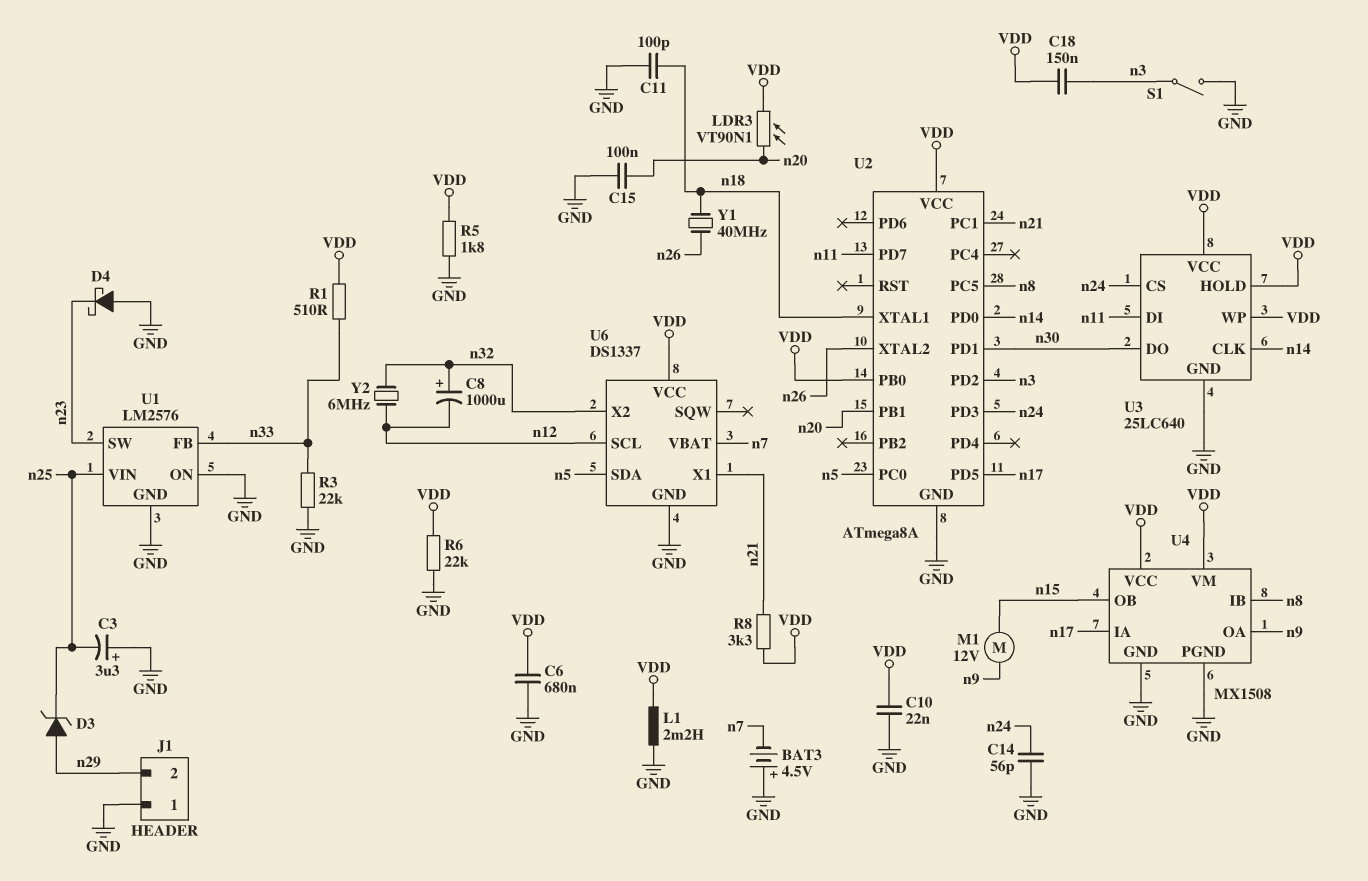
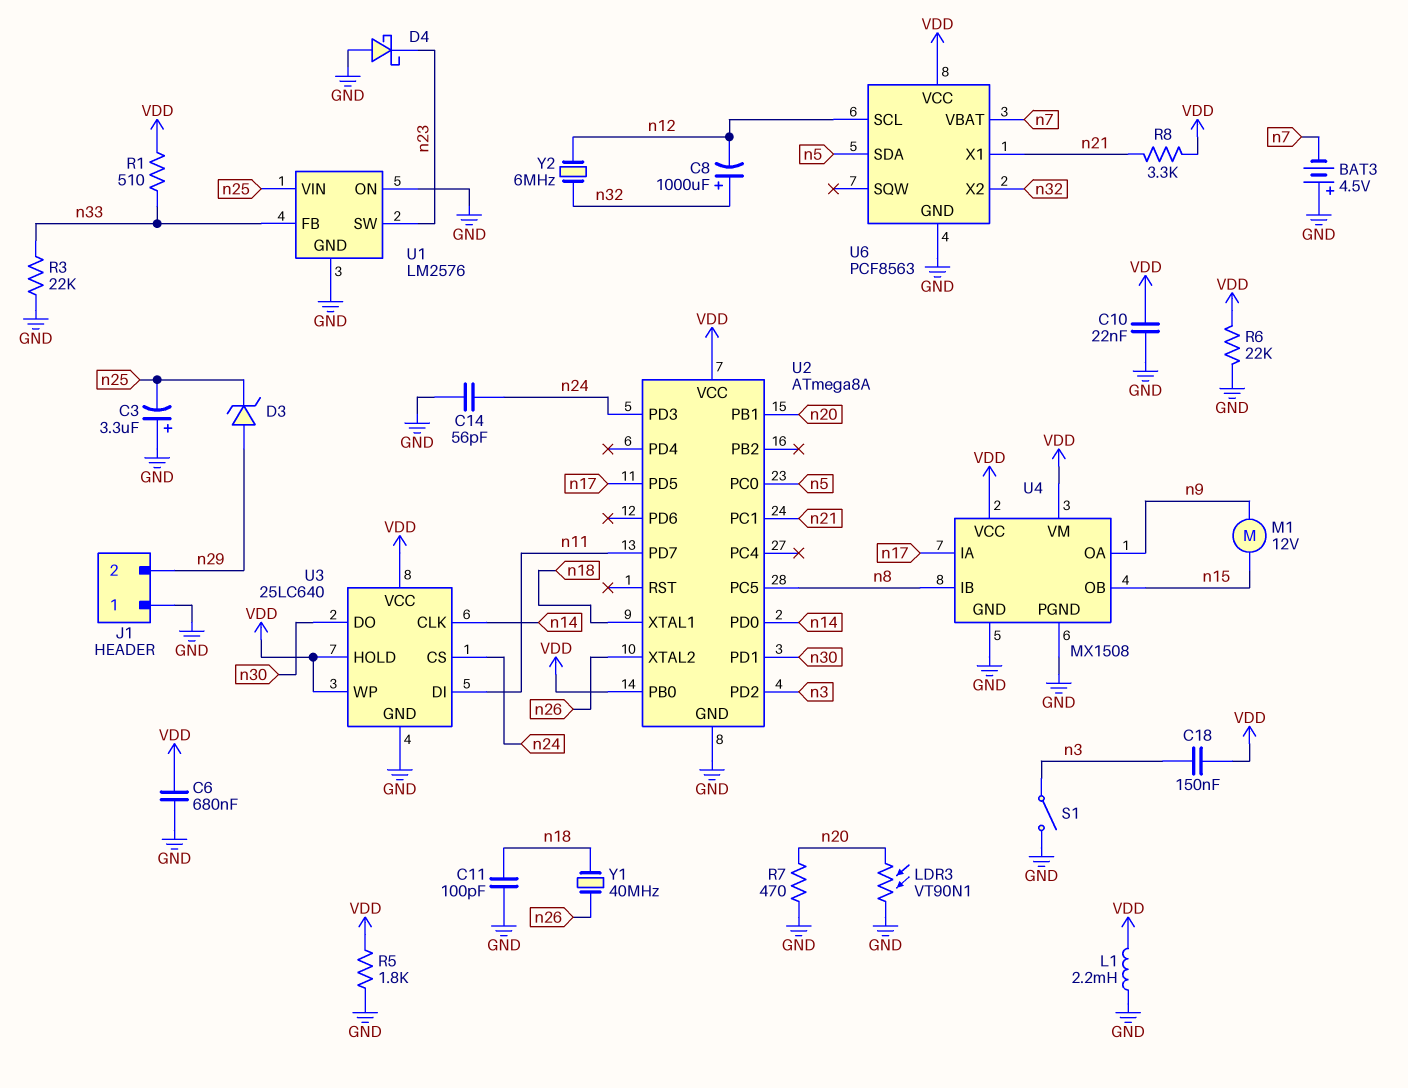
C15: 100nF (GND, n20) -> none
LDR3: VT90N1 (VDD, n20) -> VT90N1 (GND, n20)
R7: none -> 470 (GND, n20)
U6: DS1337 -> PCF8563

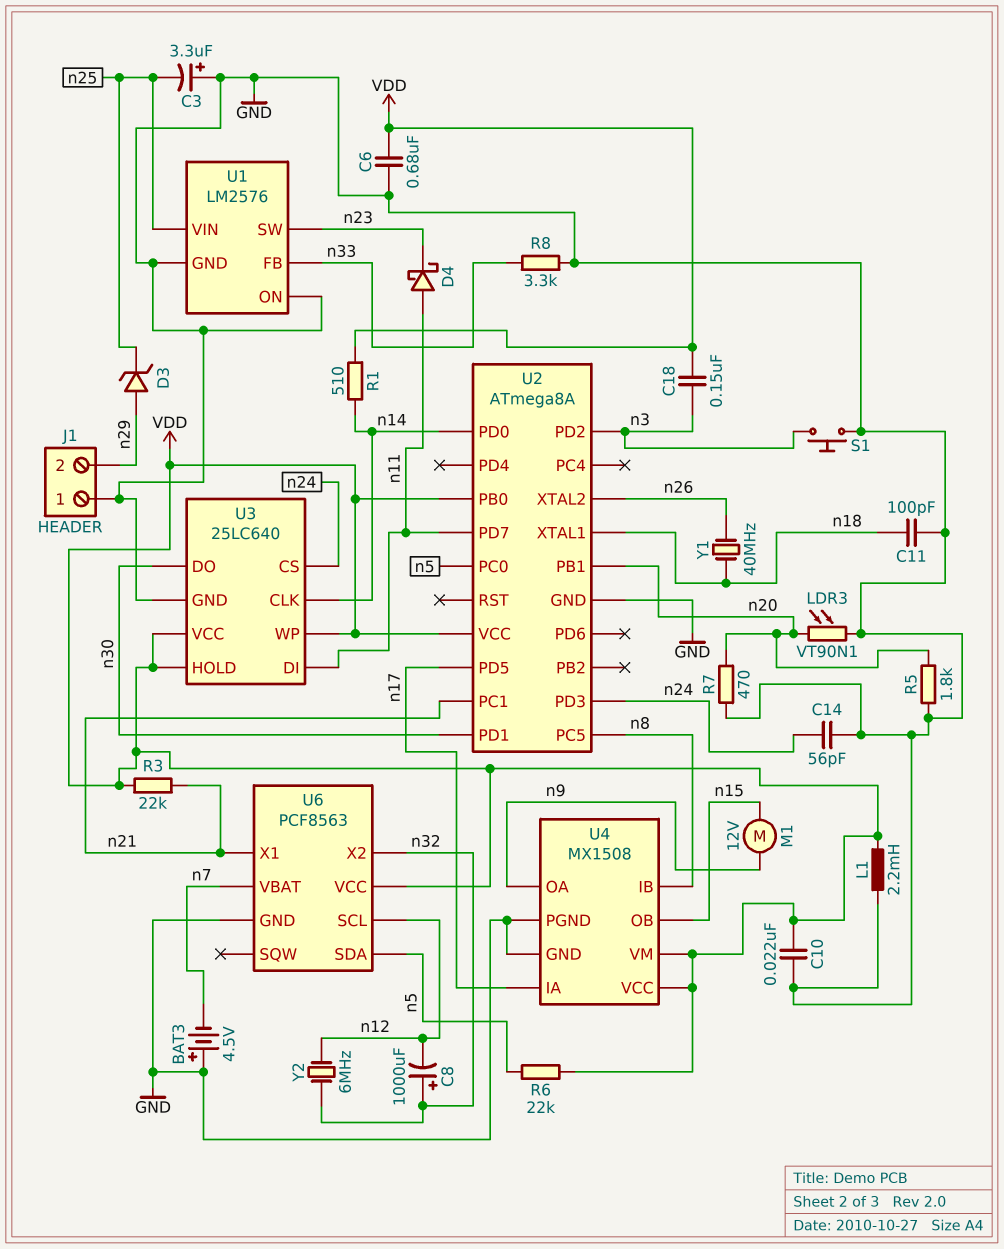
D4: schottky (A GND, K n23) -> schottky (A n11, K n23)
R1: 510 (VDD, n33) -> 510 (VDD, n14)
R3: 22k (GND, n33) -> 22k (VDD, n21)
R5: 1.8k (GND, VDD) -> 1.8k (GND, n20)
R6: 22k (GND, VDD) -> 22k (VDD, n5)
R8: 3.3k (VDD, n21) -> 3.3k (GND, n33)
S1: switch (GND, n3) -> button (GND, n3)

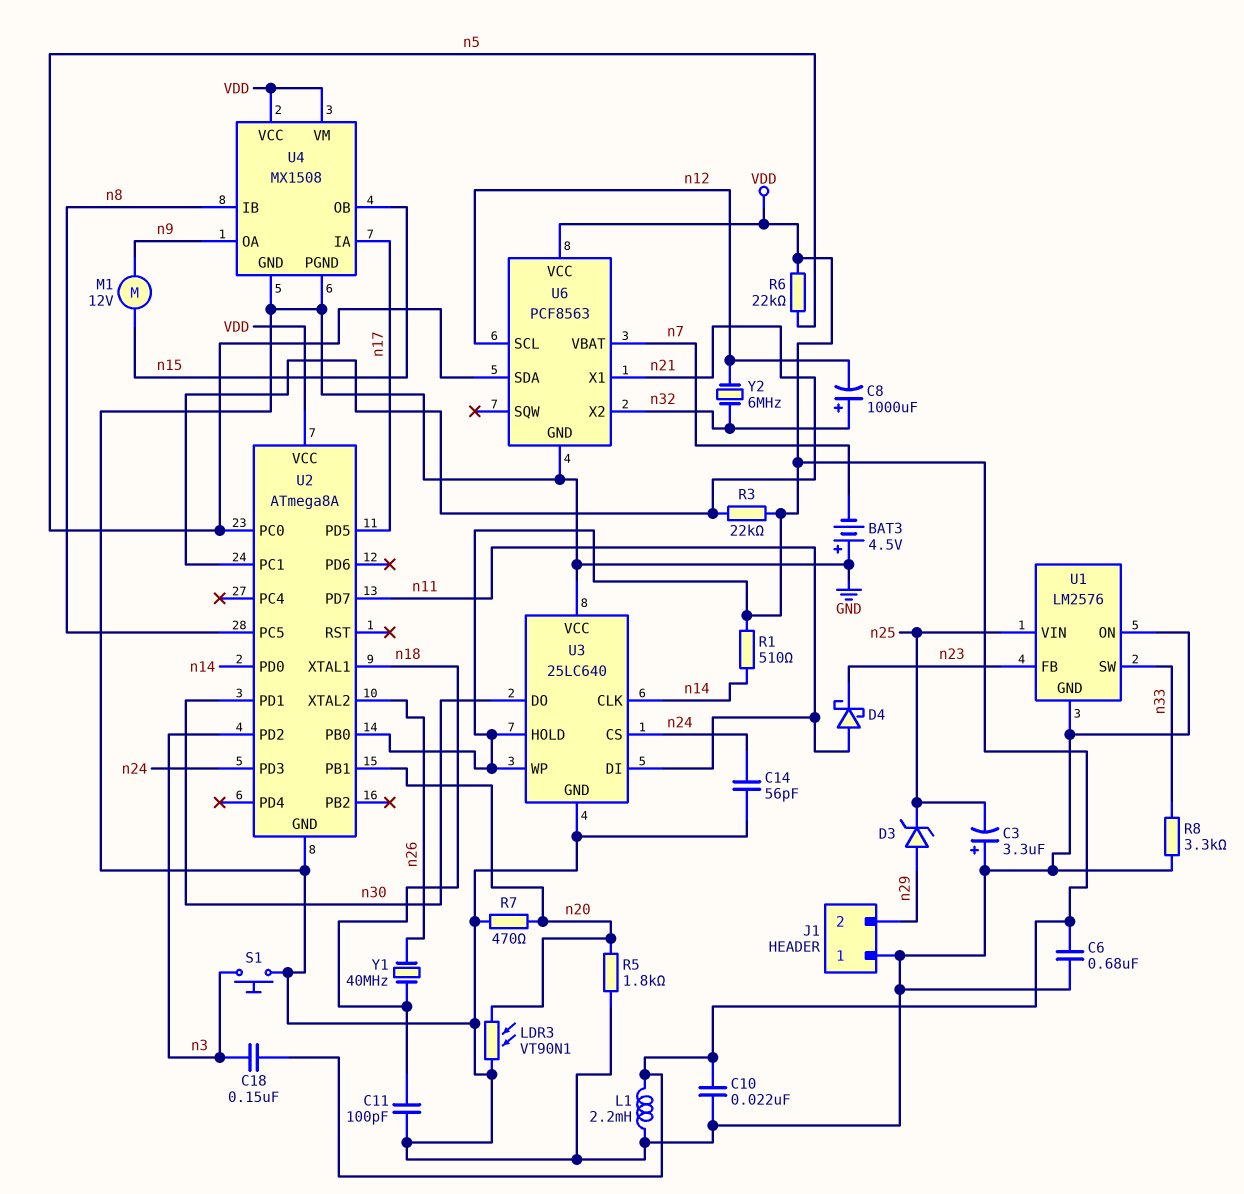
U1 pin FB: n33 -> n23
U1 pin SW: n23 -> n33
U3 pin VCC: VDD -> GND

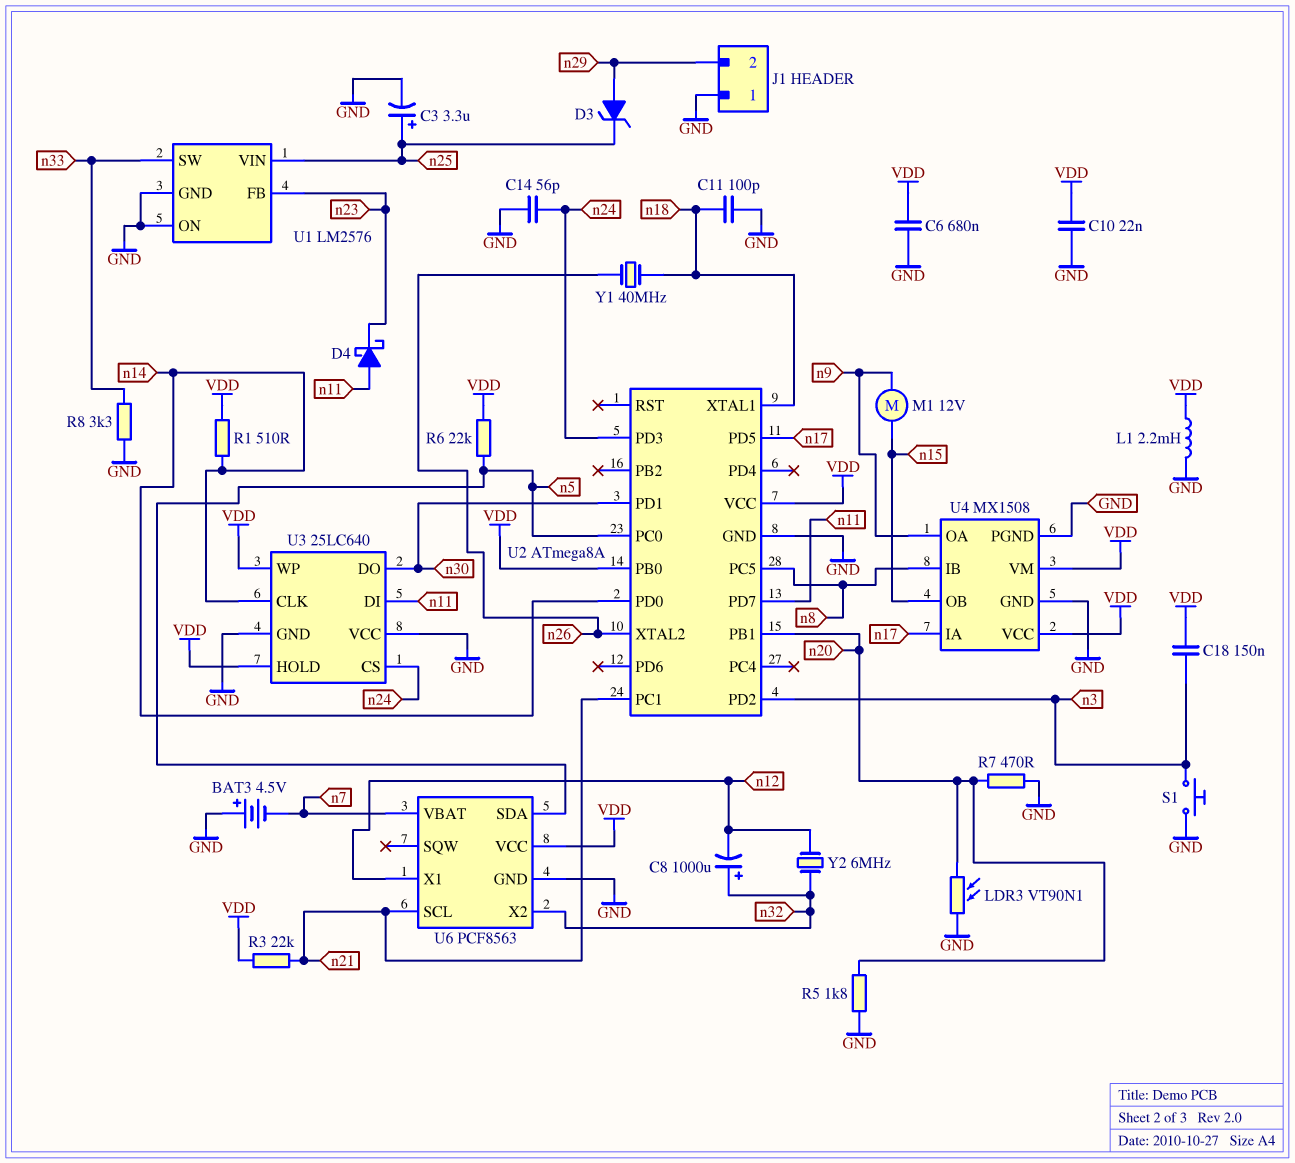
C3: 3.3uF (plus GND, minus n25) -> 3.3uF (plus n25, minus GND)
U6 pin SCL: n12 -> n21
U6 pin X1: n21 -> n12

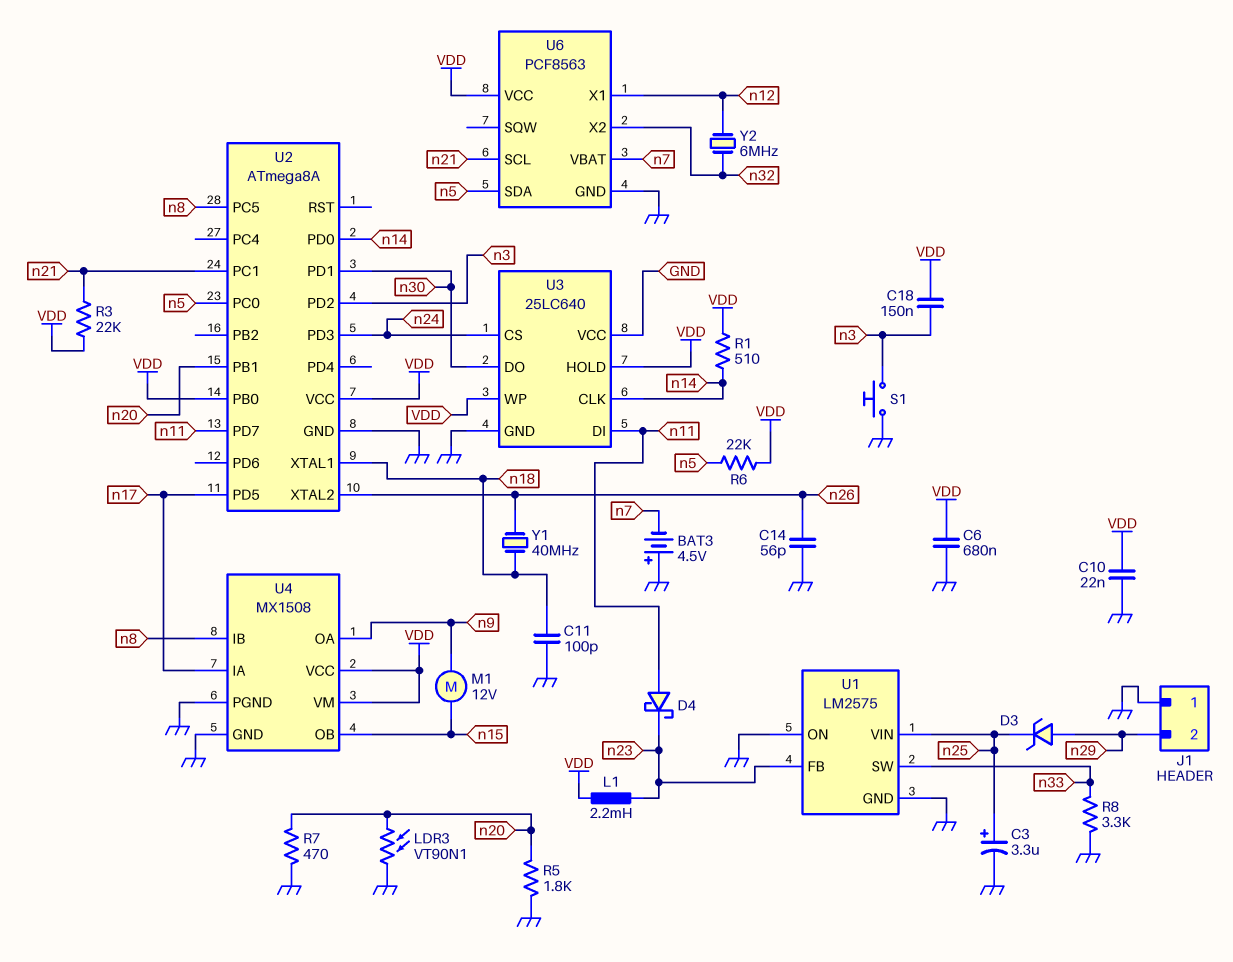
C8: 1000uF (plus n32, minus n12) -> none
C14: 56pF (GND, n24) -> 56pF (GND, n26)
L1: 2.2mH (GND, VDD) -> 2.2mH (VDD, n23)
U1: LM2576 -> LM2575

